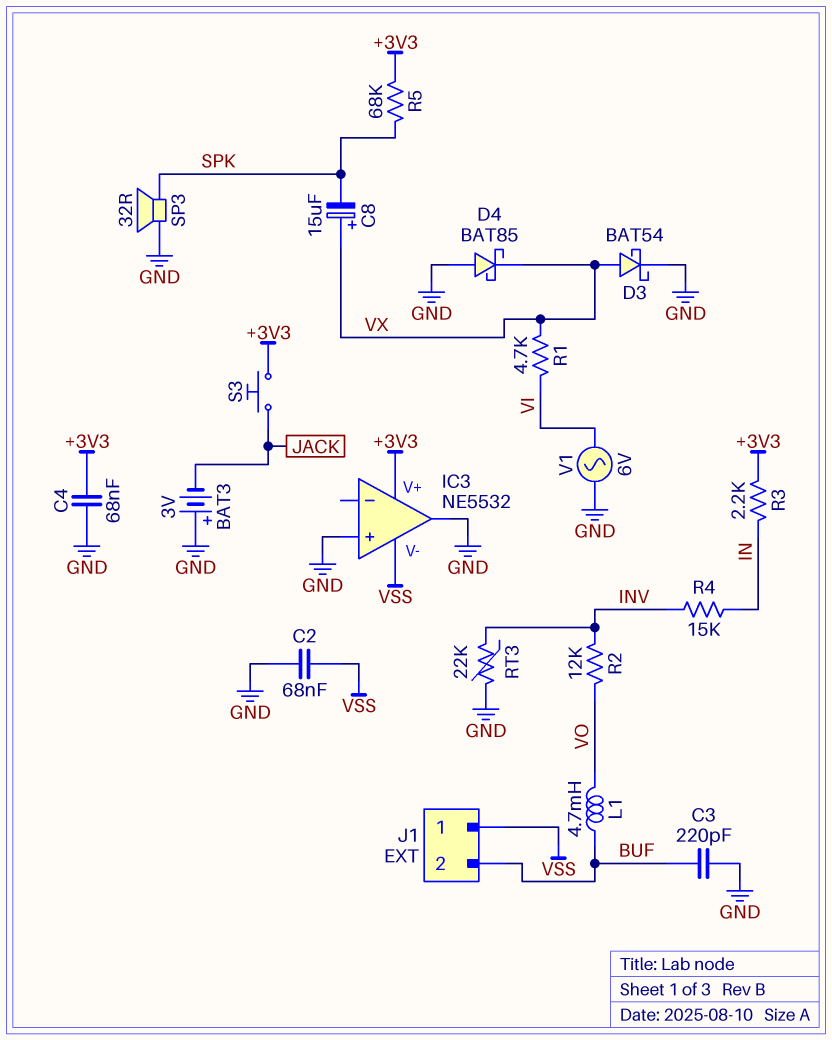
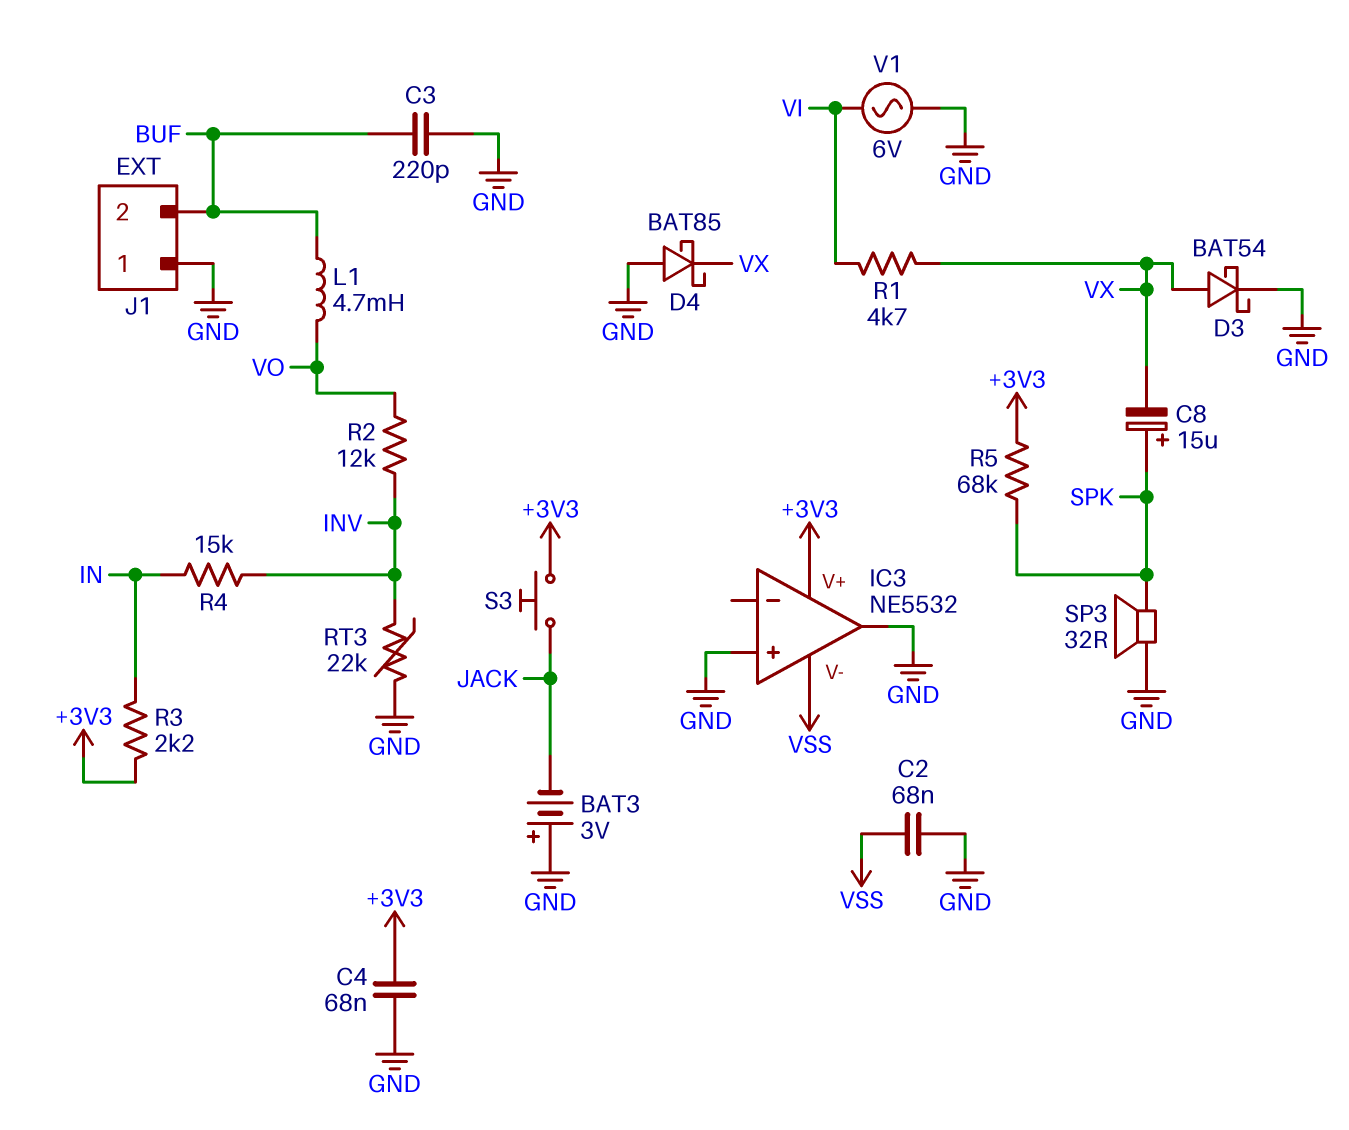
C8: 15uF (plus VX, minus SPK) -> 15uF (plus SPK, minus VX)
J1 pin 1: VSS -> GND

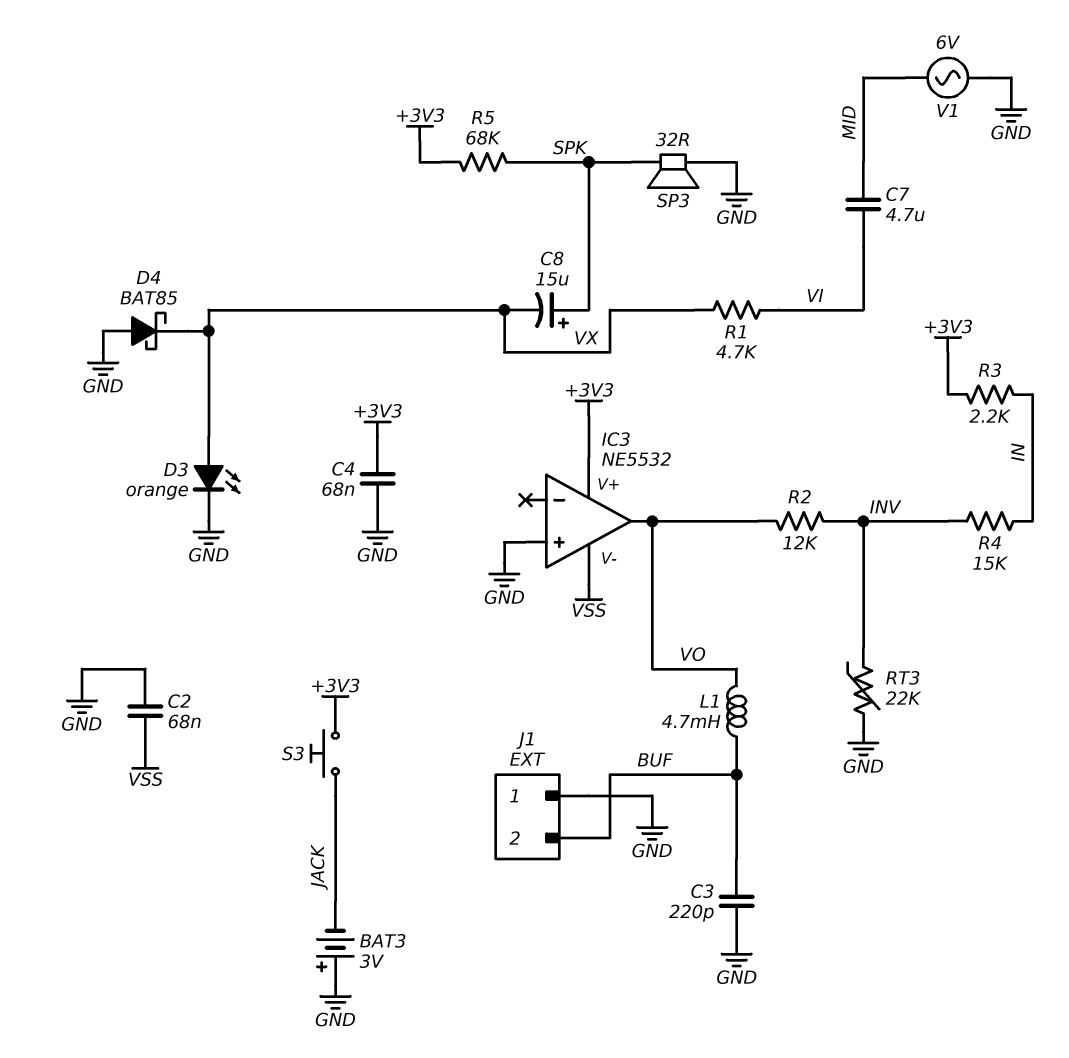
C7: none -> 4.7uF (MID, VI)
D3: schottky BAT54 (A VX, K GND) -> LED orange (A VX, K GND)
IC3 pin out: GND -> VO
V1: AC 6V (GND, VI) -> AC 6V (GND, MID)

